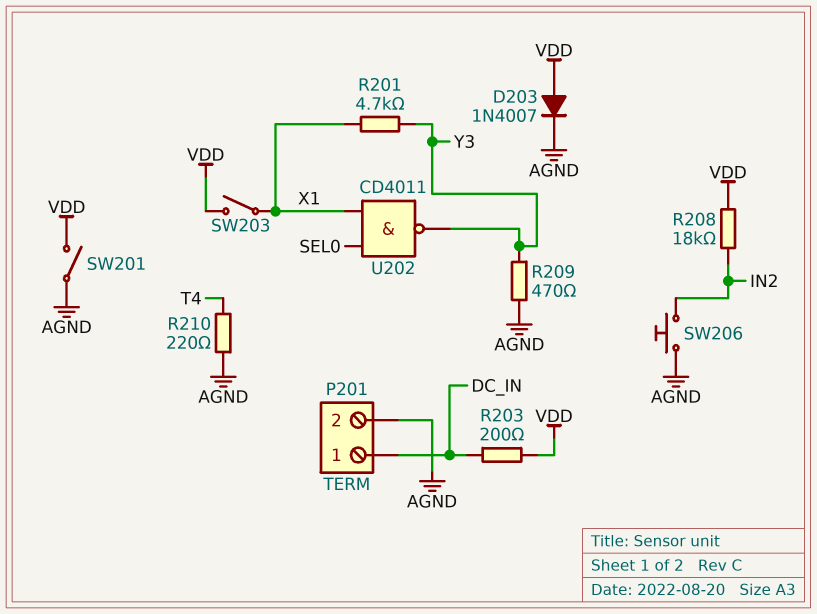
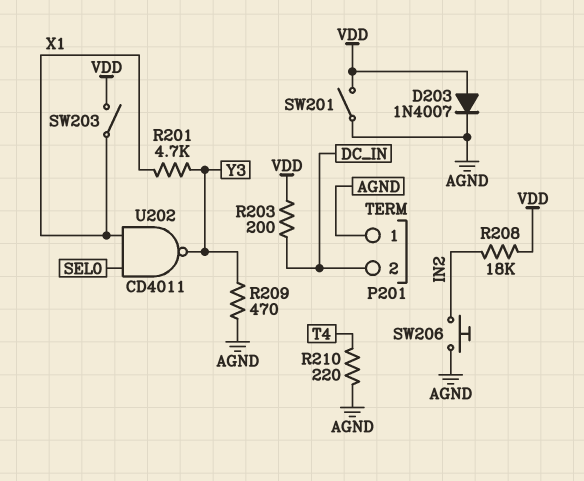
P201 pin 1: DC_IN -> AGND
P201 pin 2: AGND -> DC_IN

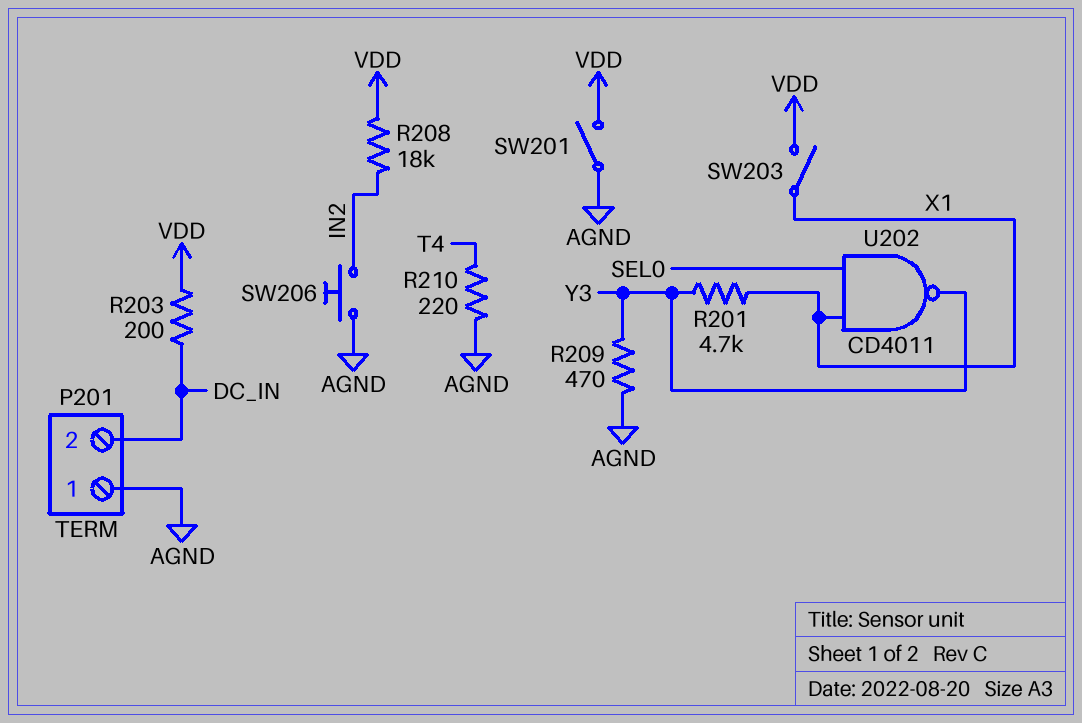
D203: diode 1N4007 (A VDD, K AGND) -> none

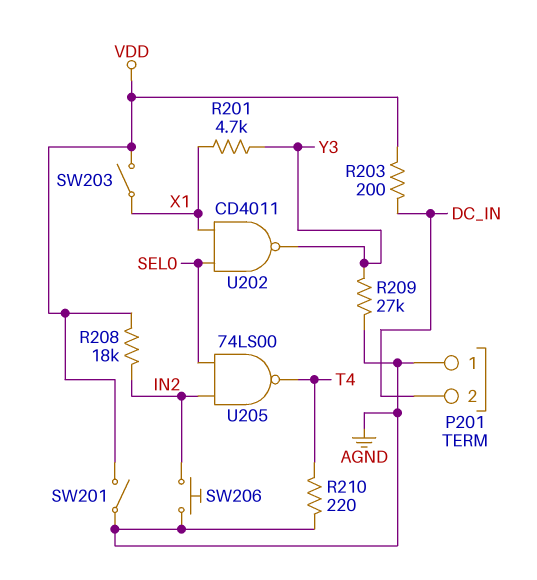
R209: 470 (AGND, Y3) -> 27k (AGND, Y3)
U205: none -> NAND 74LS00 (in IN2, in SEL0, out T4)

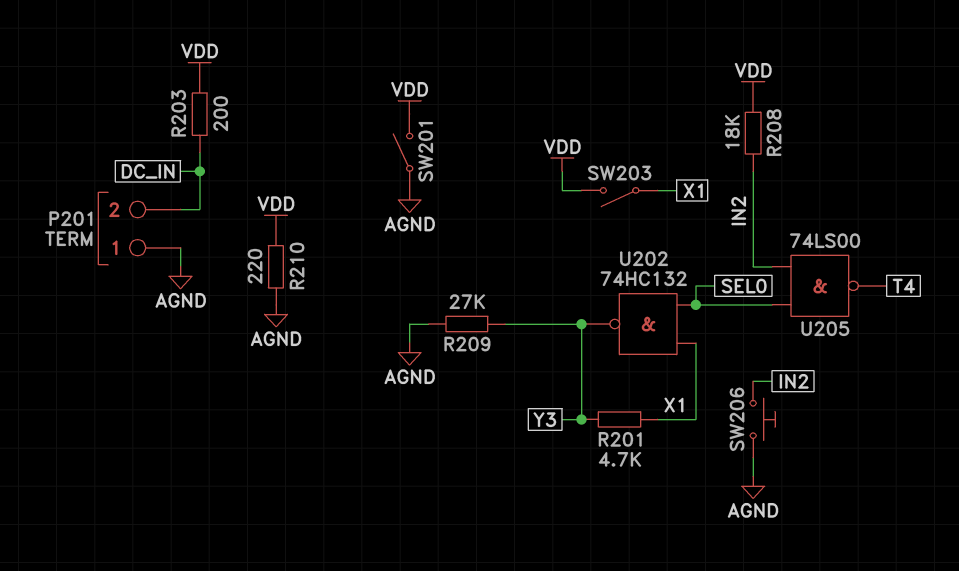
R210: 220 (AGND, T4) -> 220 (AGND, VDD)
U202: NAND CD4011 (in SEL0, in X1, out Y3) -> NAND 74HC132 (in SEL0, in X1, out Y3)

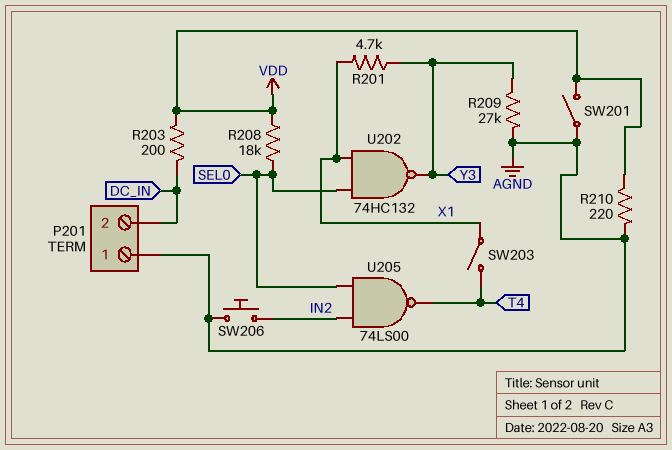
R208: 18k (IN2, VDD) -> 18k (SEL0, VDD)
SW203: switch (VDD, X1) -> switch (T4, X1)

